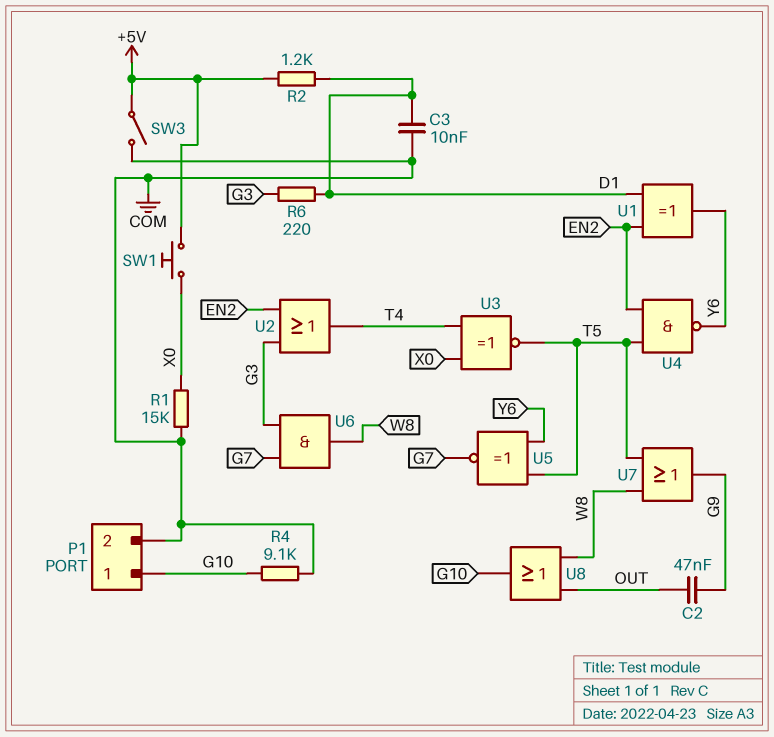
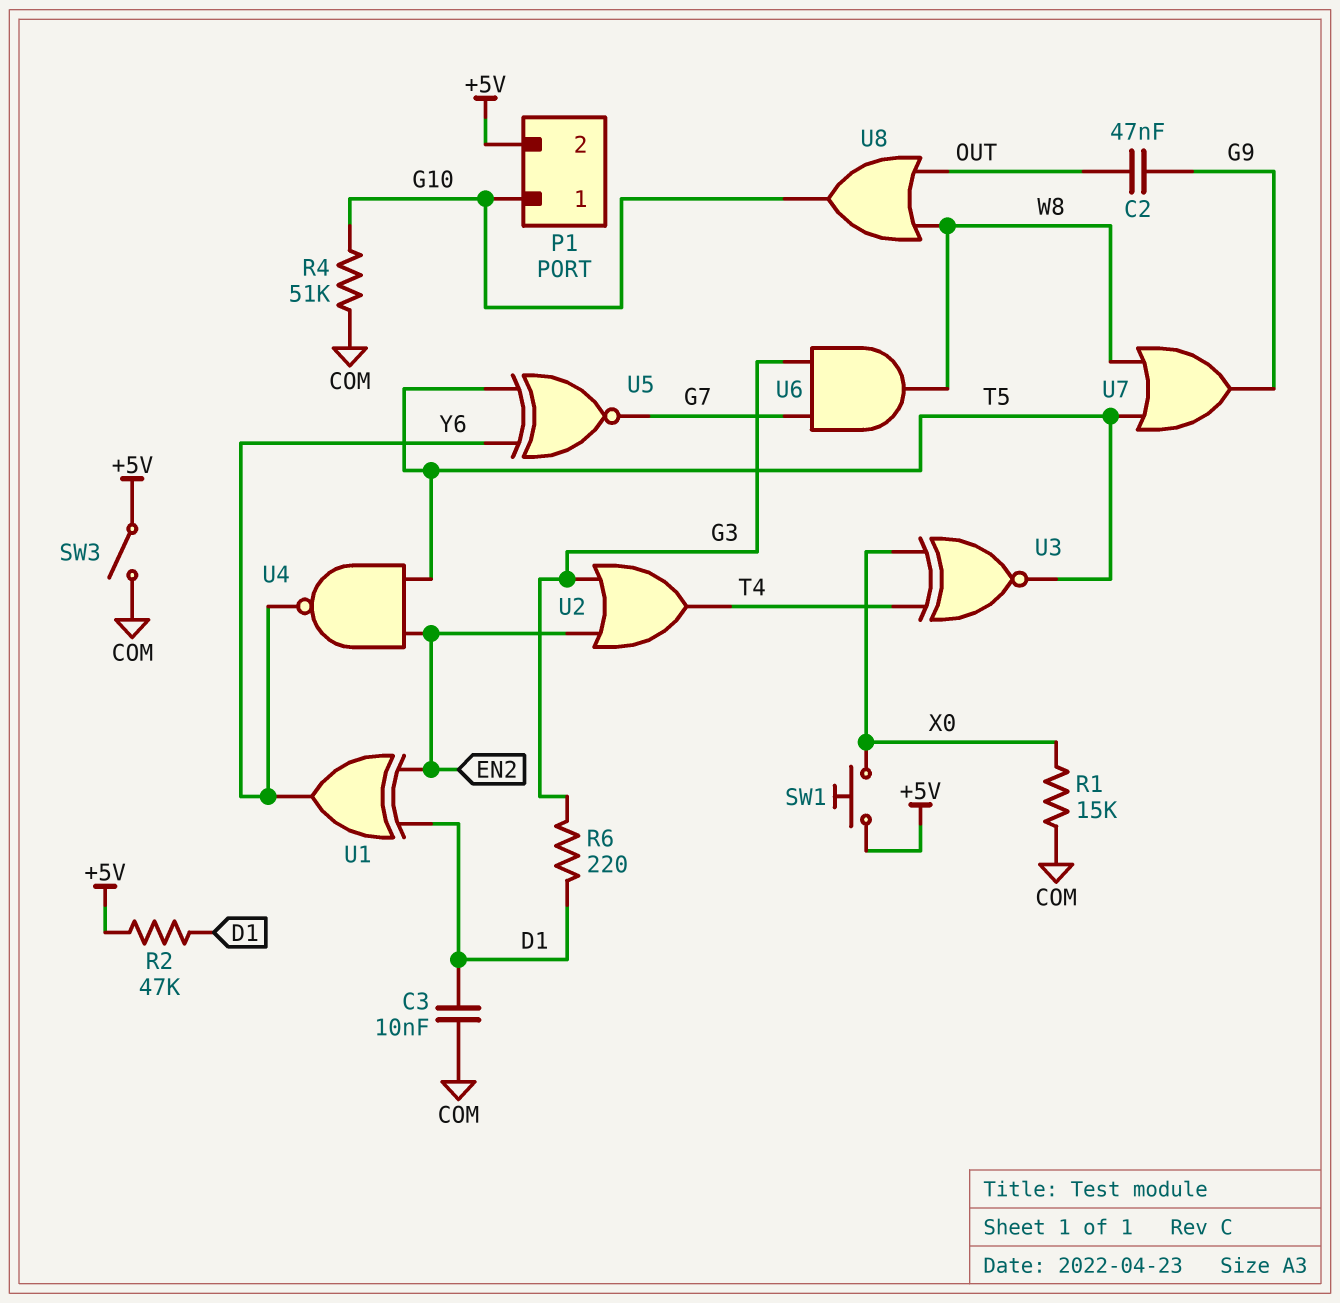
P1 pin 2: COM -> +5V
R2: 1.2k (+5V, D1) -> 47k (+5V, D1)
R4: 9.1k (COM, G10) -> 51k (COM, G10)

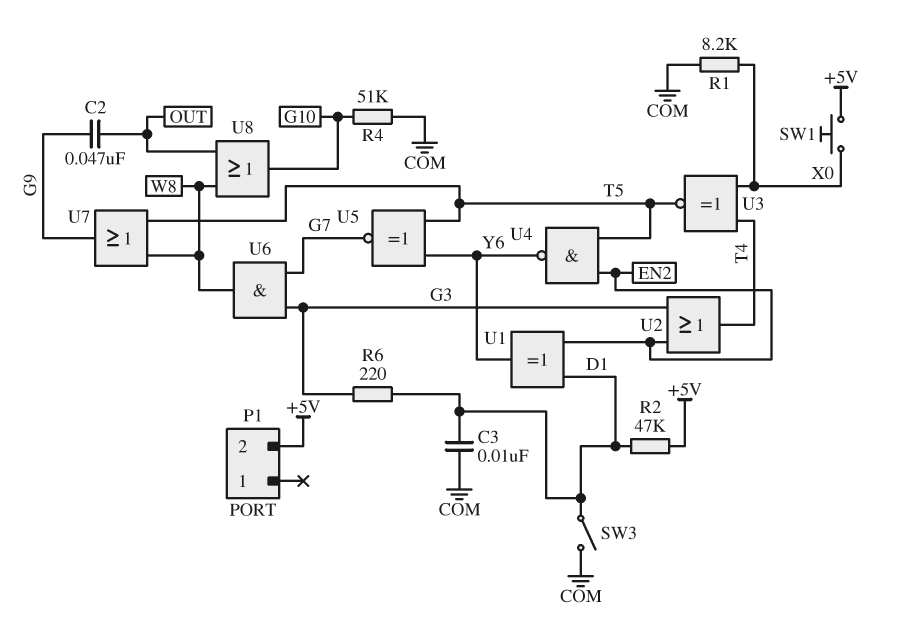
P1 pin 1: G10 -> none
R1: 15k (COM, X0) -> 8.2k (COM, X0)
SW3: switch (+5V, COM) -> switch (COM, D1)

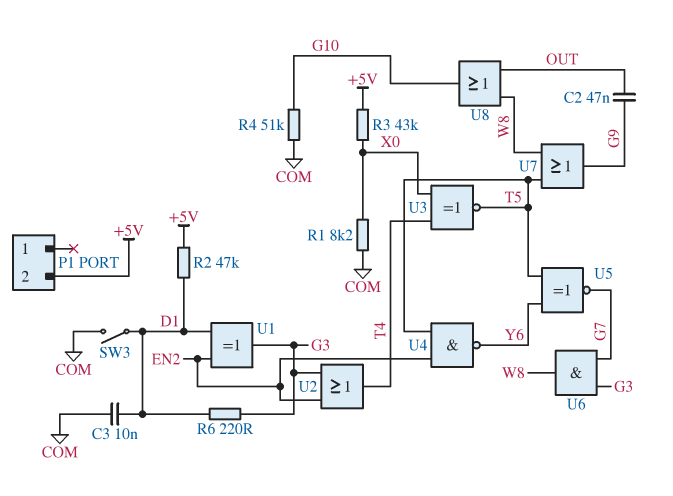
R3: none -> 43k (+5V, X0)
SW1: button (+5V, X0) -> none
U1: XOR (in D1, in EN2, out Y6) -> XOR (in D1, in EN2, out G3)

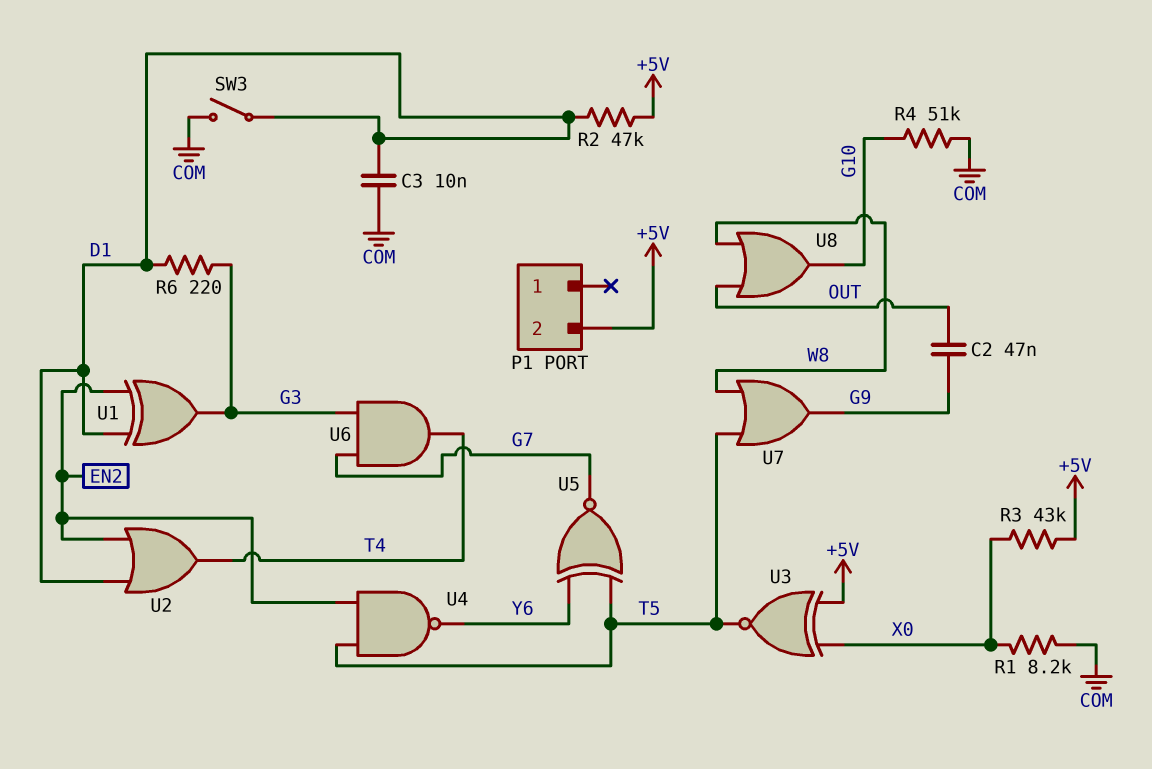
U2: OR (in EN2, in G3, out T4) -> OR (in D1, in EN2, out T4)
U3: XNOR (in T4, in X0, out T5) -> XNOR (in +5V, in X0, out T5)
U6: AND (in G3, in G7, out W8) -> AND (in G3, in G7, out T4)

